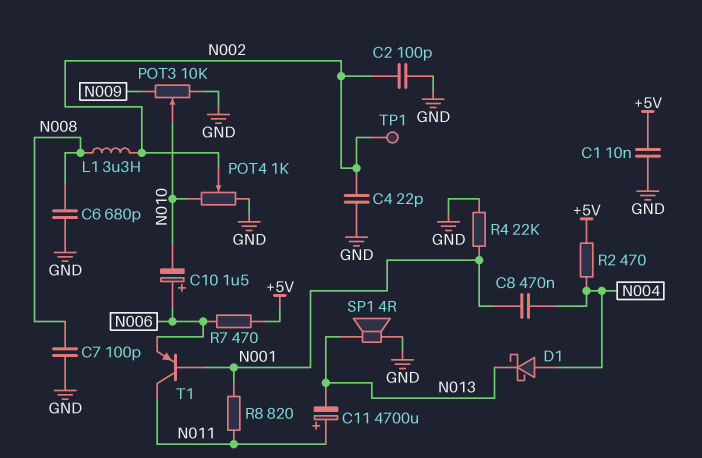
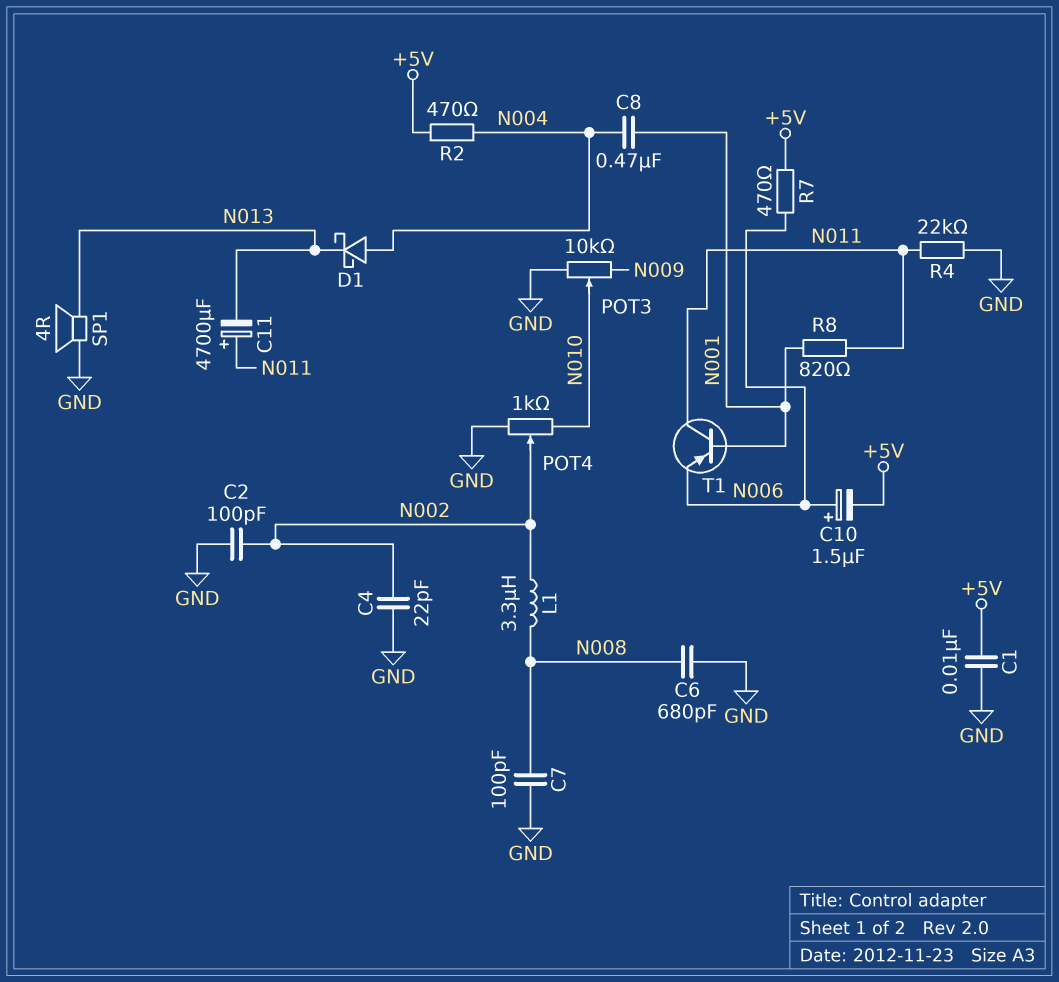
C10: 1.5uF (plus N006, minus N010) -> 1.5uF (plus N006, minus +5V)
R4: 22k (GND, N001) -> 22k (GND, N011)
TP1: test point (N002) -> none

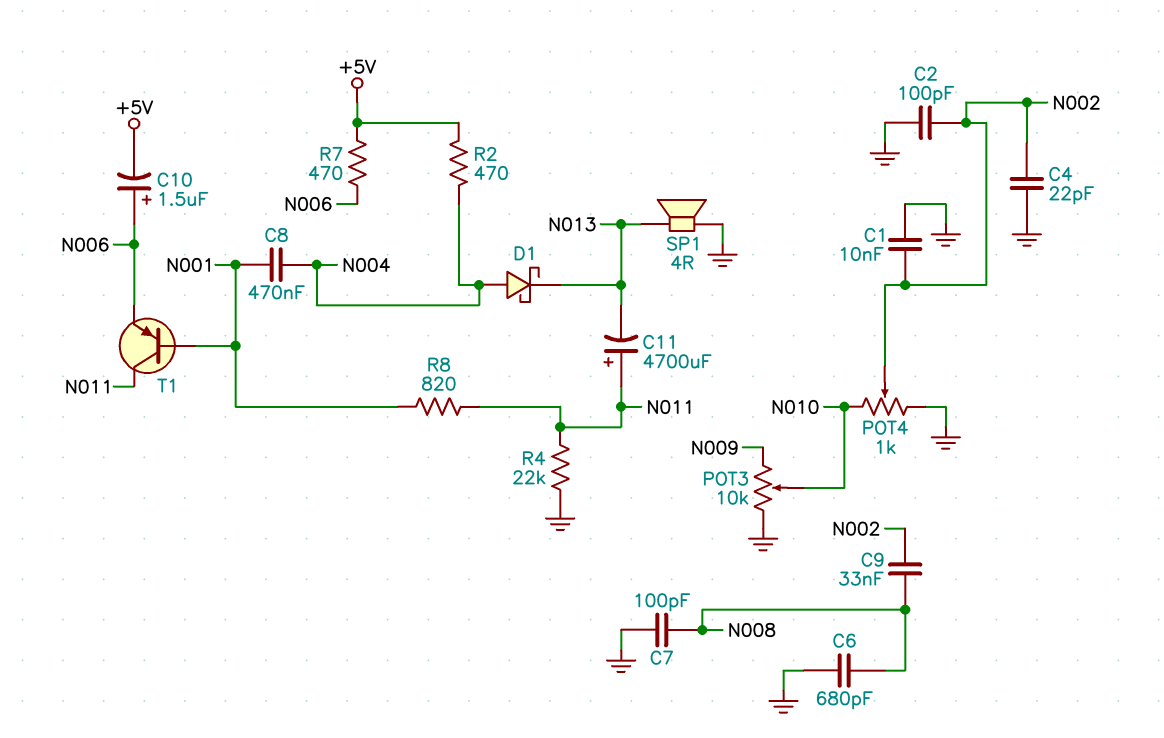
C1: 10nF (+5V, GND) -> 10nF (GND, N002)
C9: none -> 33nF (N002, N008)
L1: 3.3uH (N002, N008) -> none

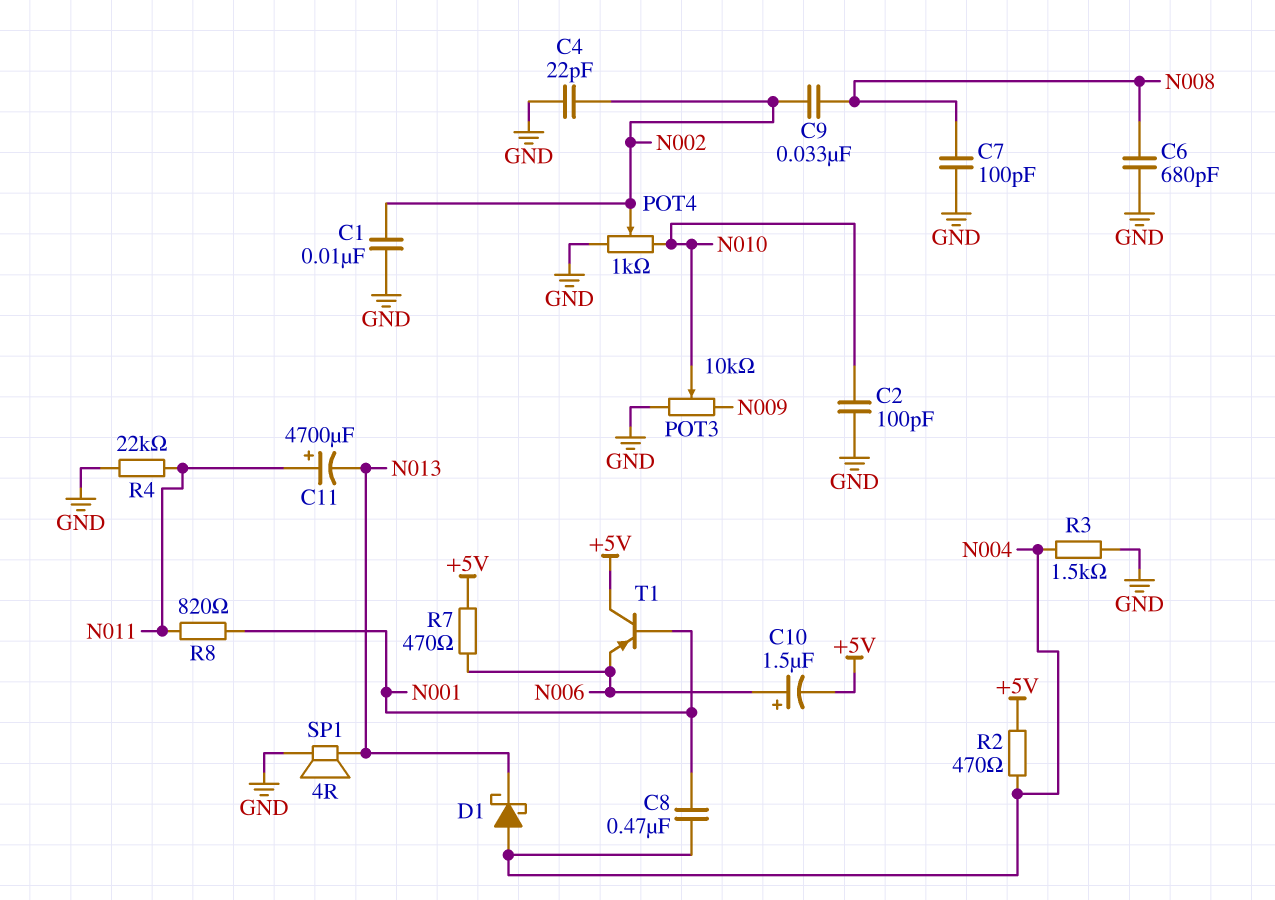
C2: 100pF (GND, N002) -> 100pF (GND, N010)
R3: none -> 1.5k (GND, N004)
T1: PNP (B N001, C N011, E N006) -> PNP (B N001, C +5V, E N006)

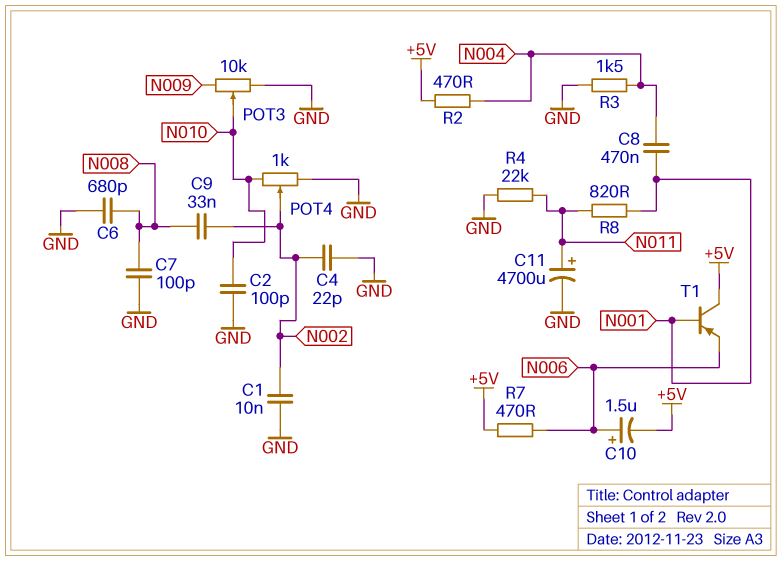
C11: 4700uF (plus N011, minus N013) -> 4700uF (plus N011, minus GND)
D1: schottky (A N004, K N013) -> none
SP1: speaker 4R (GND, N013) -> none

